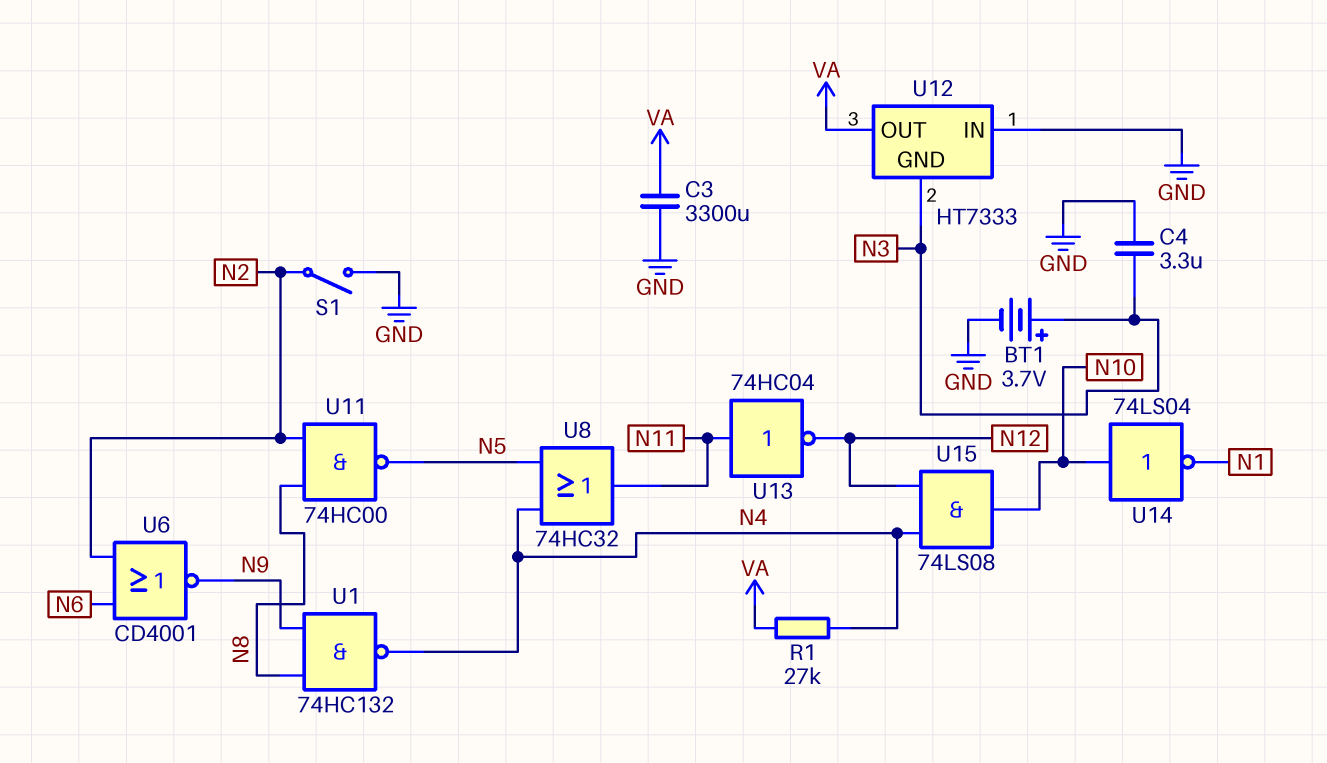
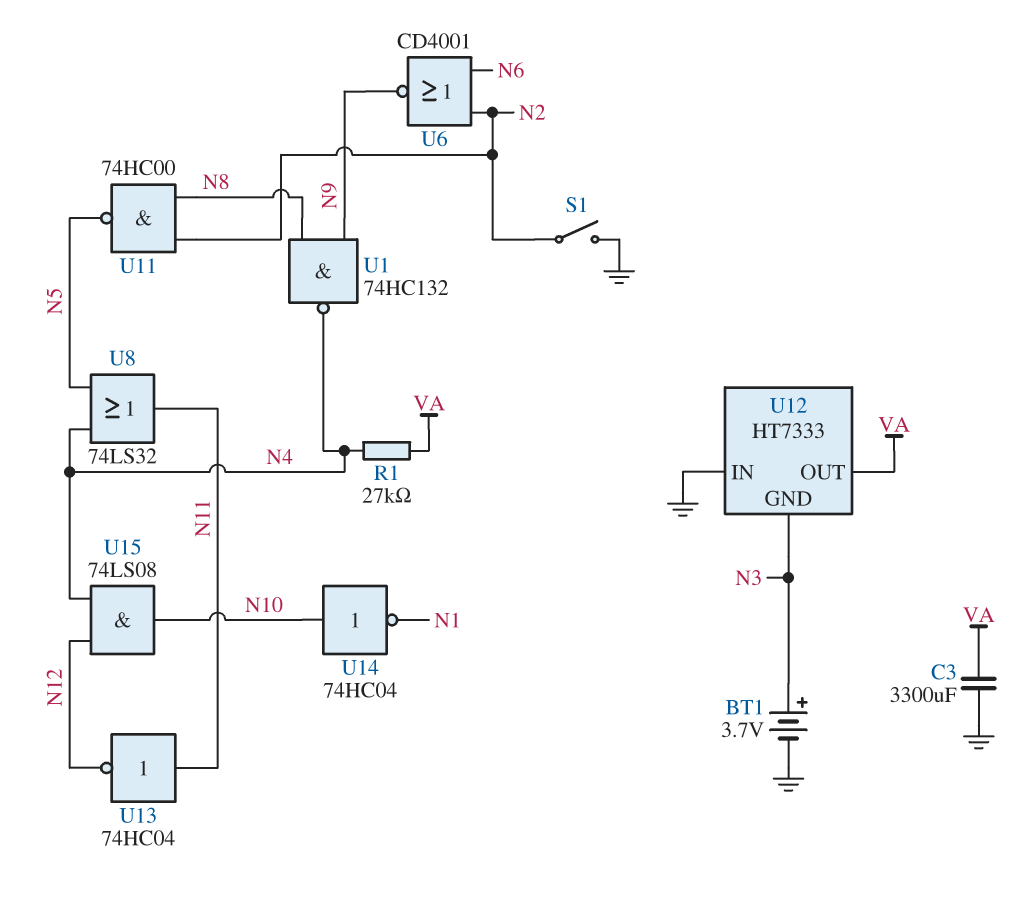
C4: 3.3uF (GND, N3) -> none
U8: OR 74HC32 (in N4, in N5, out N11) -> OR 74LS32 (in N4, in N5, out N11)
U14: NOT 74LS04 (in N10, out N1) -> NOT 74HC04 (in N10, out N1)

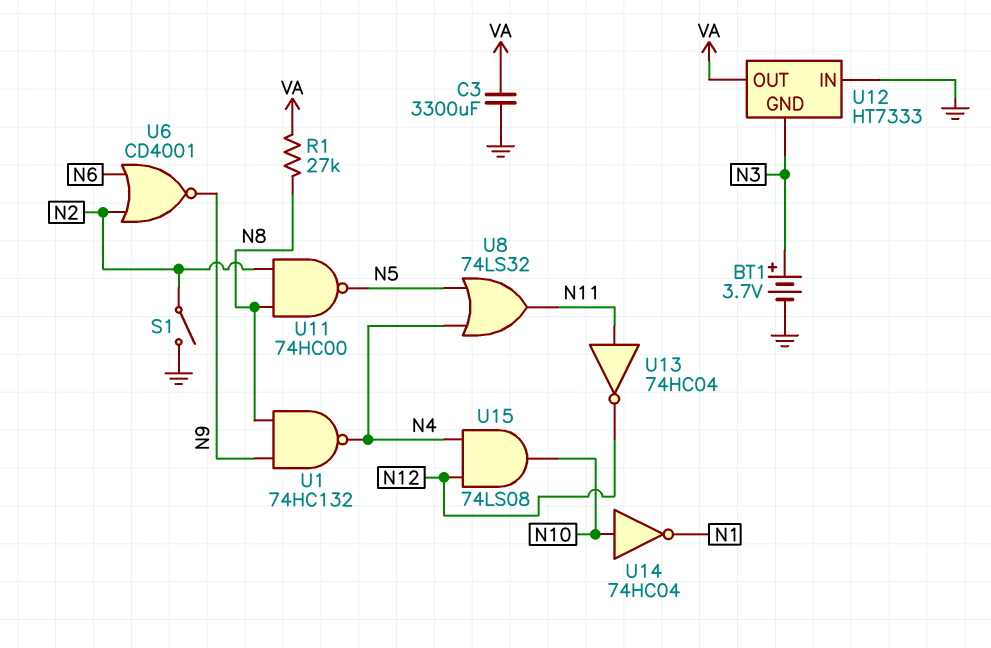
R1: 27k (N4, VA) -> 27k (N8, VA)

